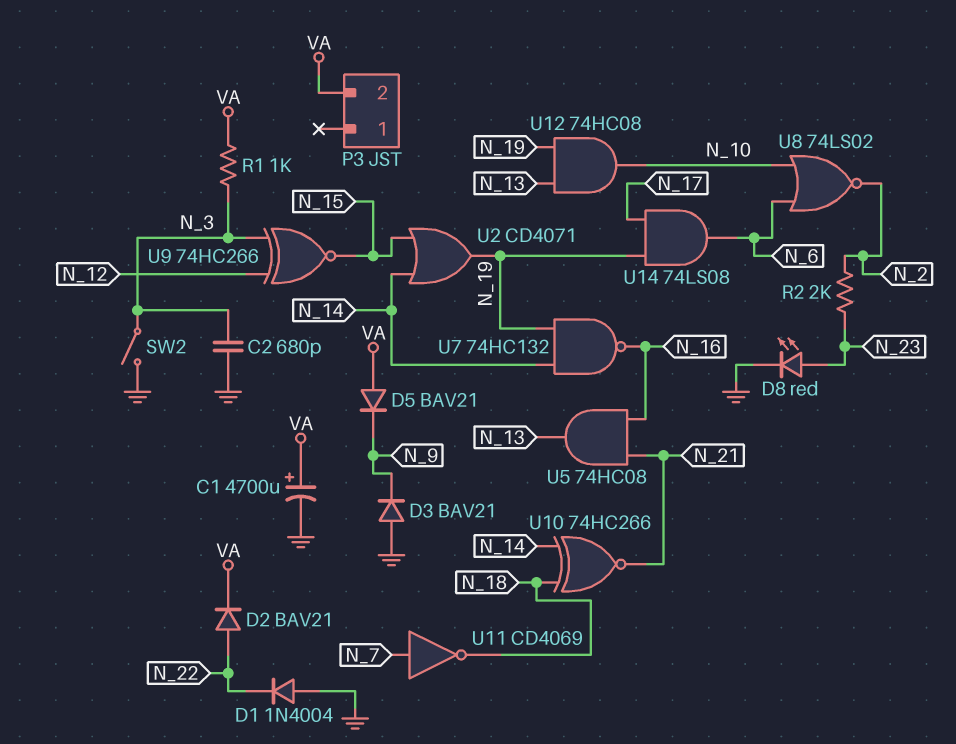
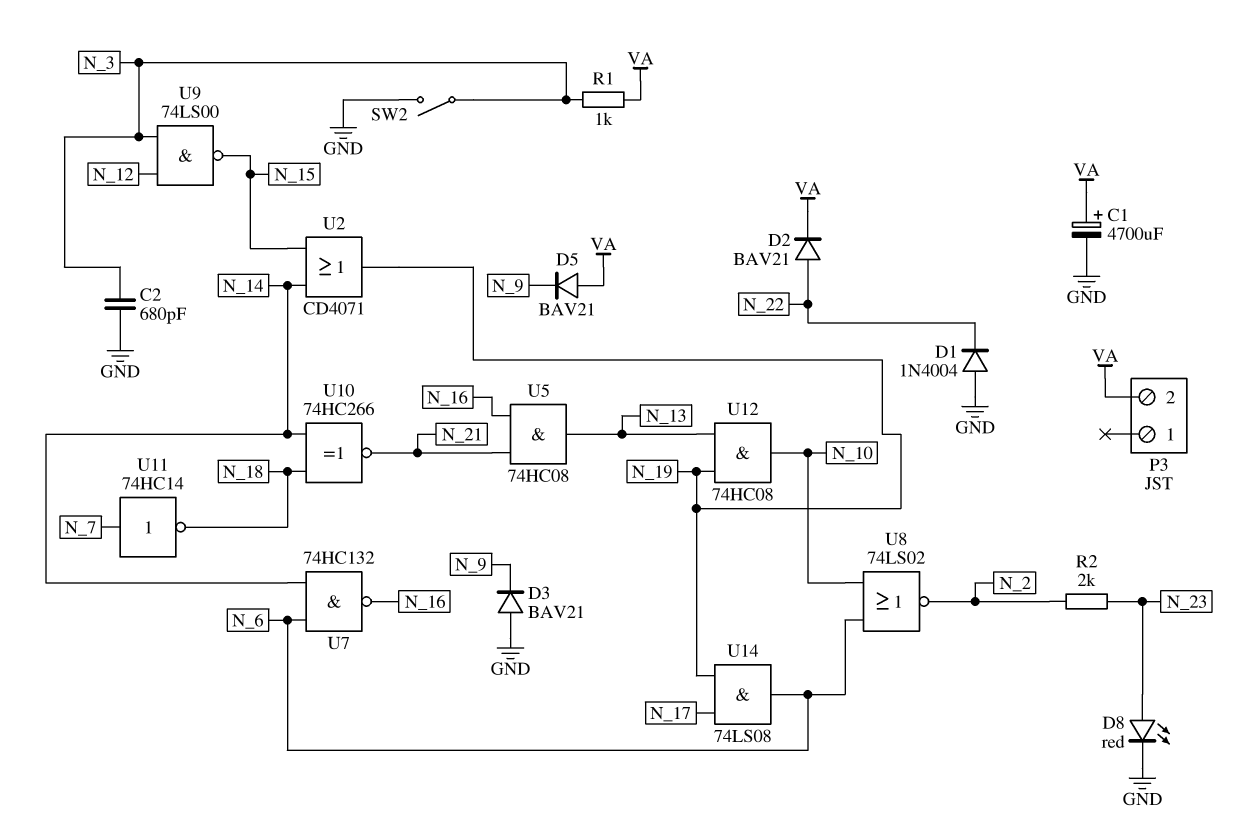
U7: NAND 74HC132 (in N_14, in N_19, out N_16) -> NAND 74HC132 (in N_6, in N_14, out N_16)
U9: XNOR 74HC266 (in N_3, in N_12, out N_15) -> NAND 74LS00 (in N_3, in N_12, out N_15)
U11: NOT CD4069 (in N_7, out N_18) -> NOT 74HC14 (in N_7, out N_18)

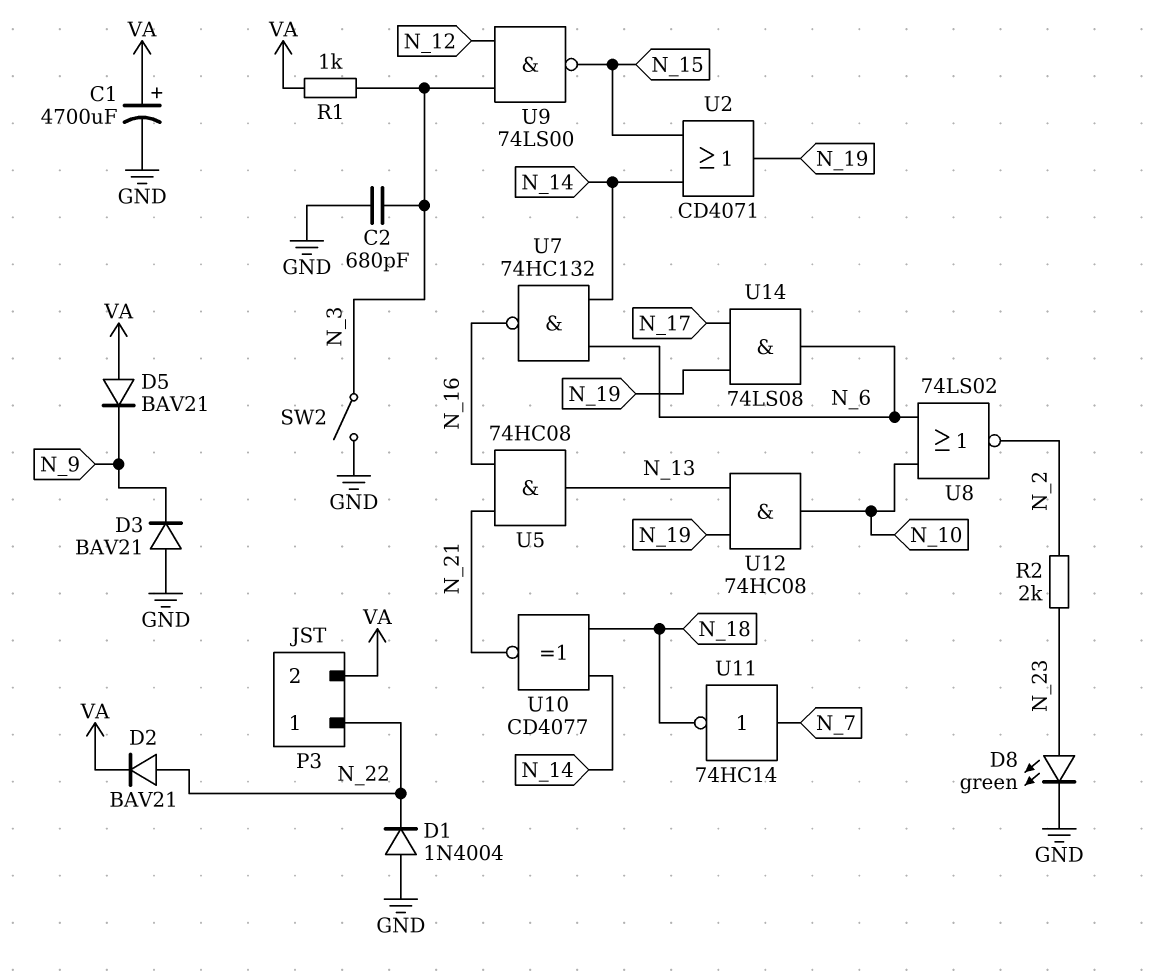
D8: LED red (A N_23, K GND) -> LED green (A N_23, K GND)
P3 pin 1: none -> N_22
U10: XNOR 74HC266 (in N_14, in N_18, out N_21) -> XNOR CD4077 (in N_14, in N_18, out N_21)

